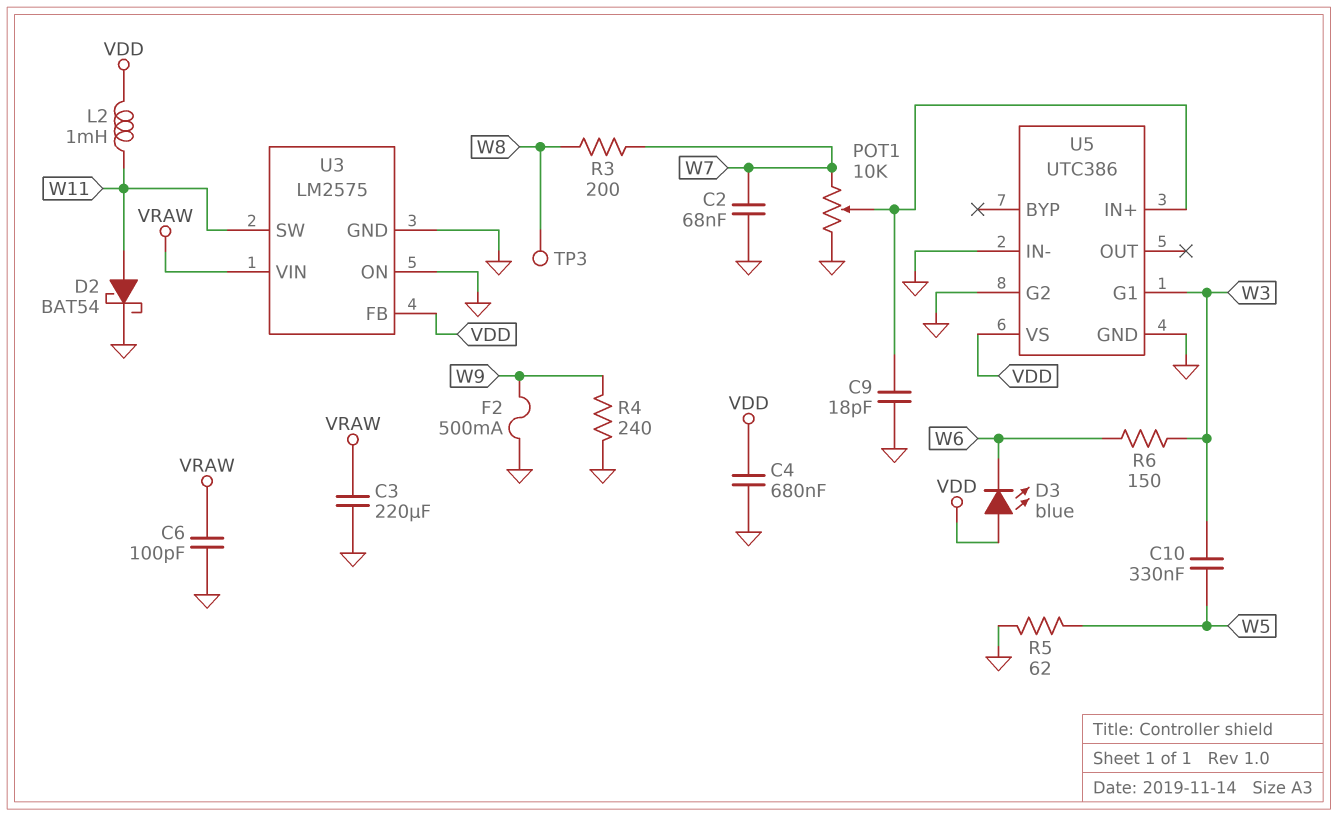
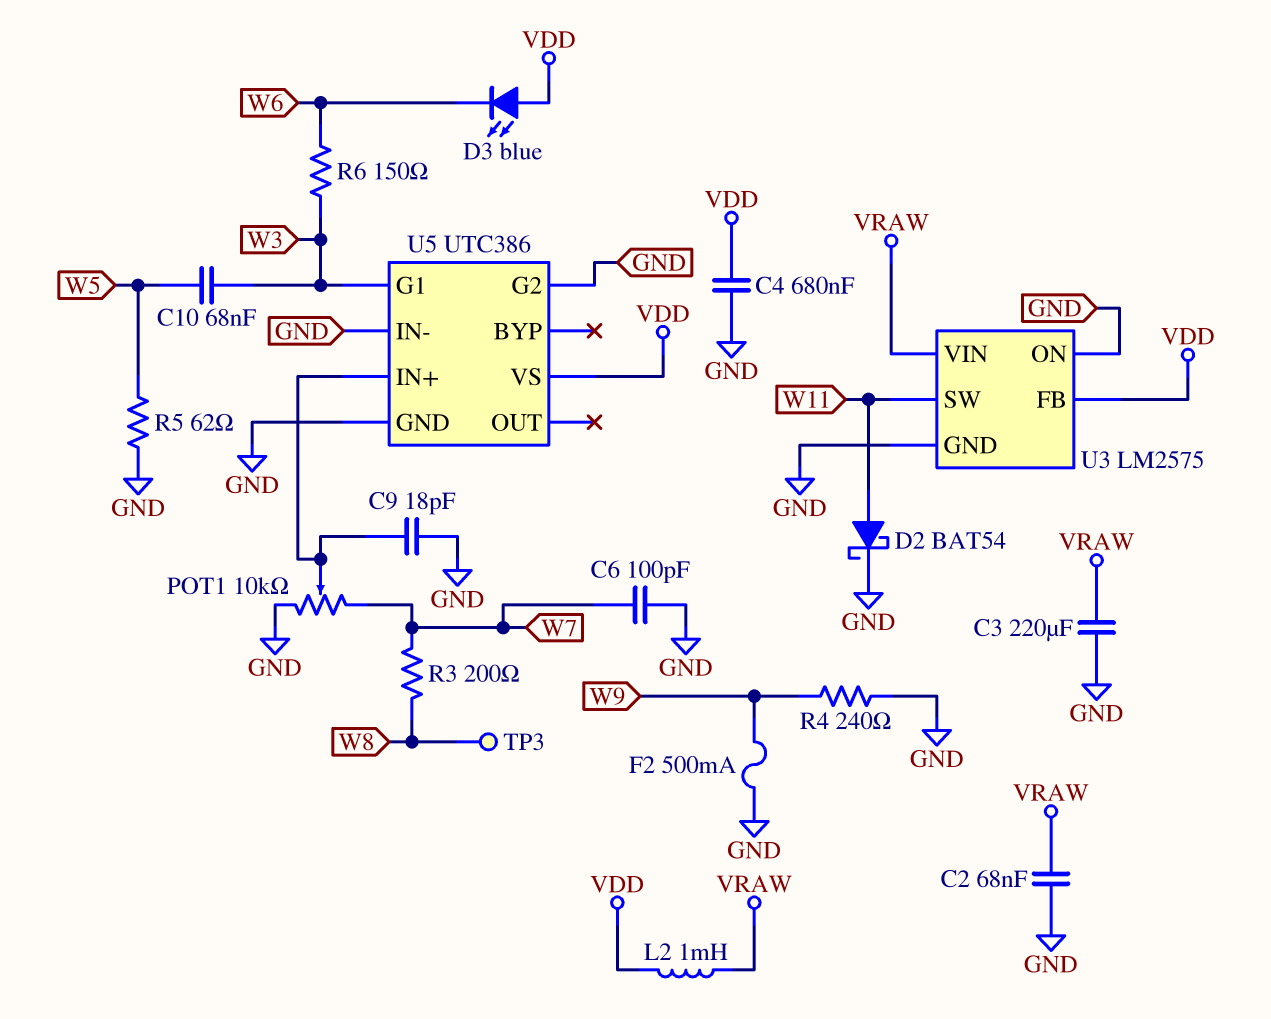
C2: 68nF (GND, W7) -> 68nF (GND, VRAW)
C6: 100pF (GND, VRAW) -> 100pF (GND, W7)
C10: 330nF (W3, W5) -> 68nF (W3, W5)
L2: 1mH (VDD, W11) -> 1mH (VDD, VRAW)

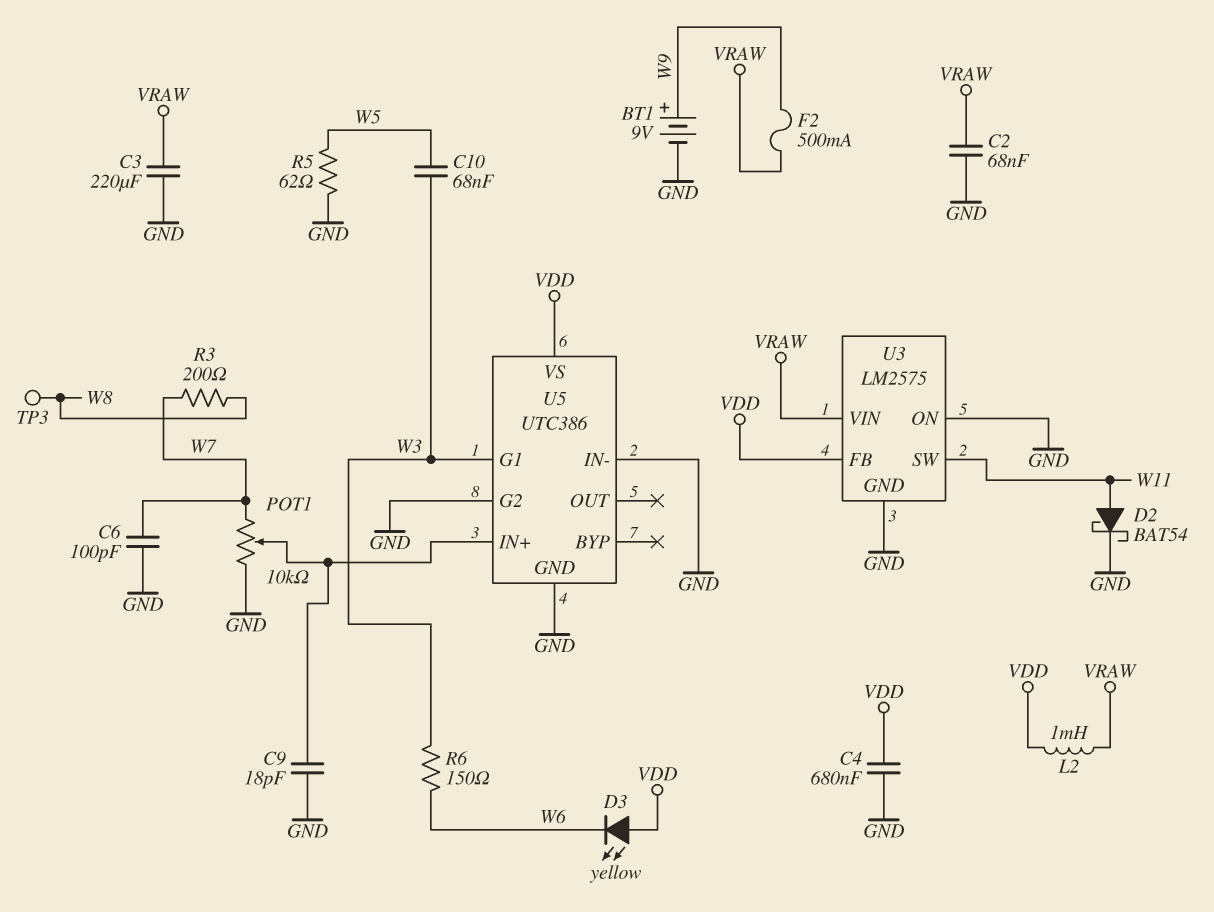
BT1: none -> 9V (plus W9, minus GND)
D3: LED blue (A VDD, K W6) -> LED yellow (A VDD, K W6)
F2: 500mA (GND, W9) -> 500mA (VRAW, W9)
R4: 240 (GND, W9) -> none

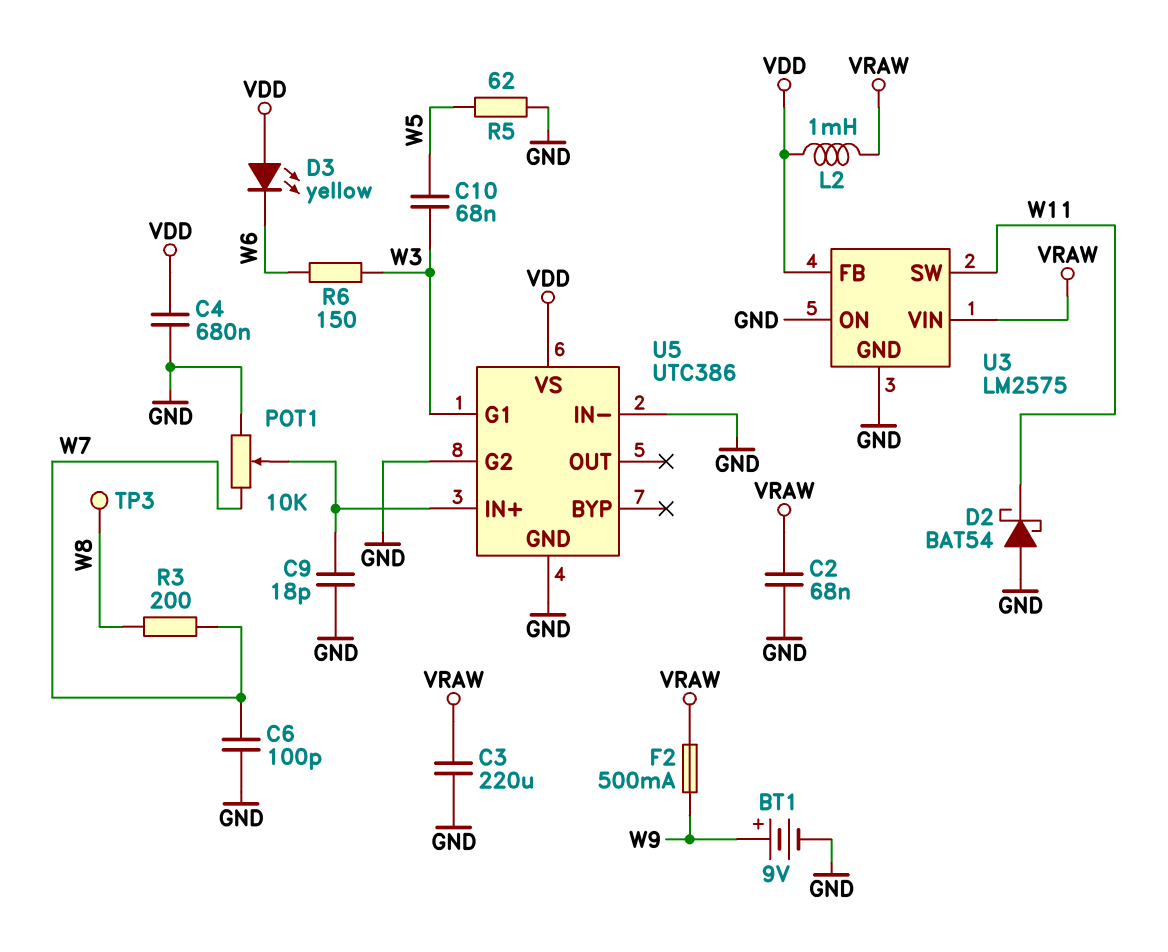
D2: schottky BAT54 (A W11, K GND) -> schottky BAT54 (A GND, K W11)

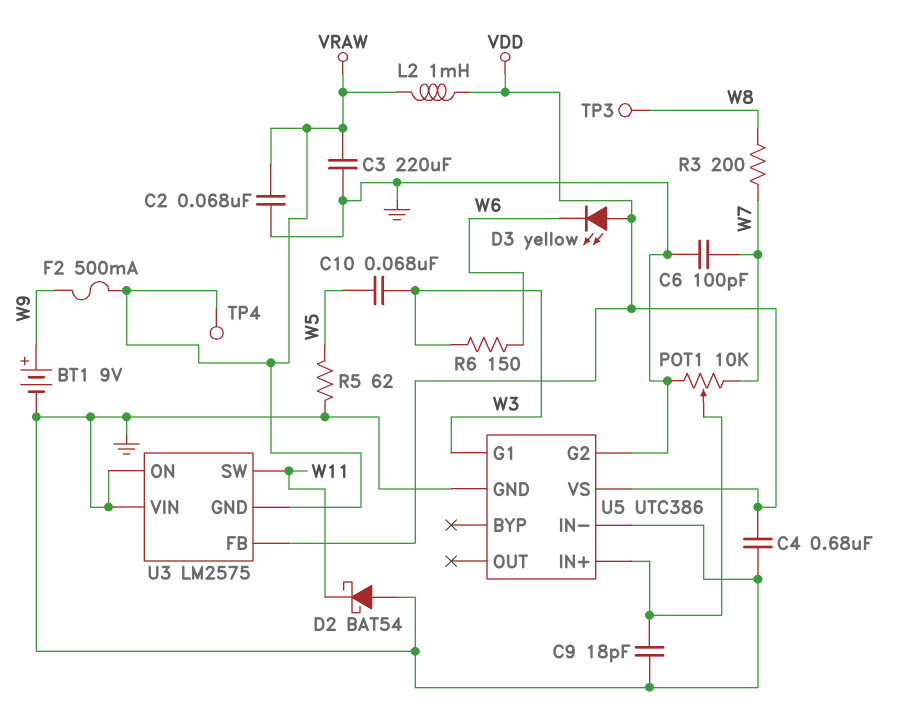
TP4: none -> test point (VRAW)
U3 pin GND: GND -> VRAW
U3 pin VIN: VRAW -> GND

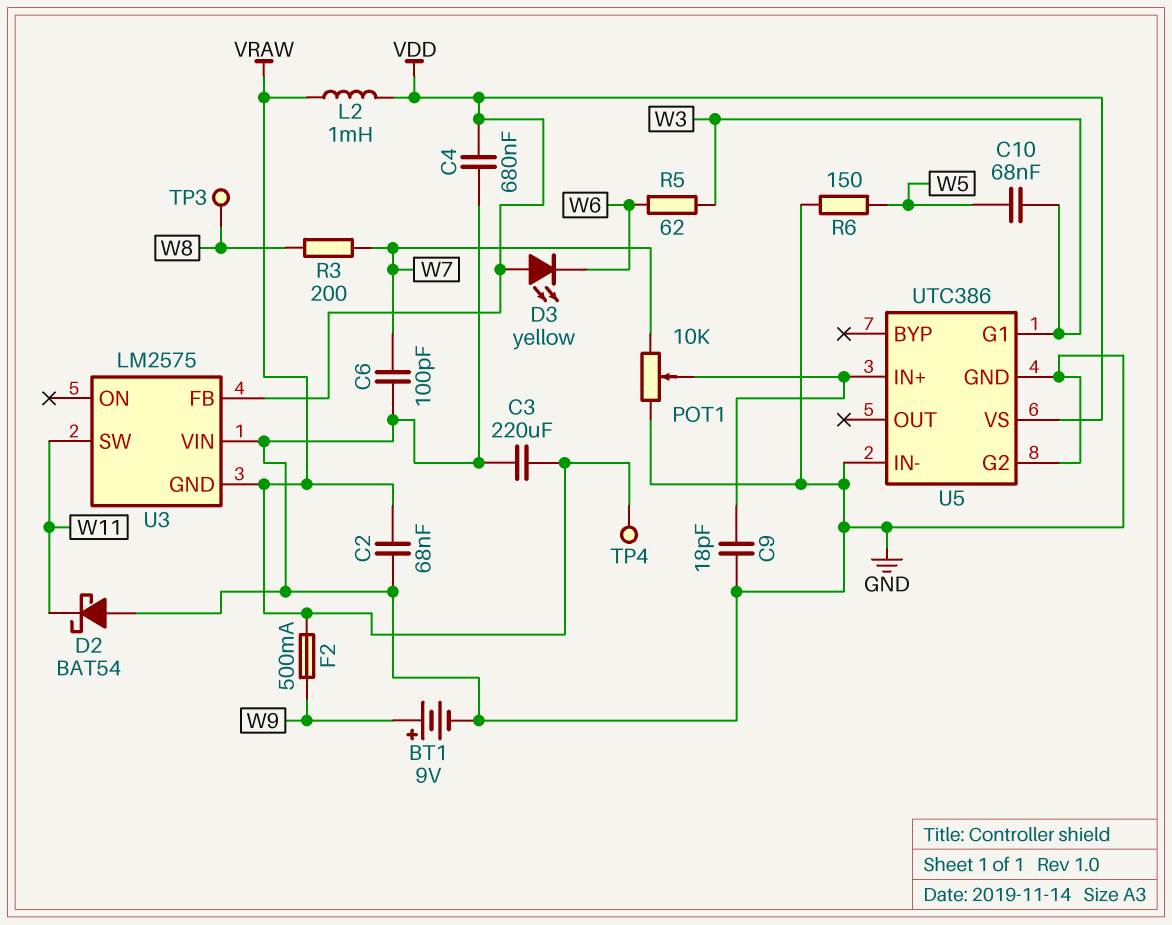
R5: 62 (GND, W5) -> 62 (W3, W6)
R6: 150 (W3, W6) -> 150 (GND, W5)
U3 pin ON: GND -> none

